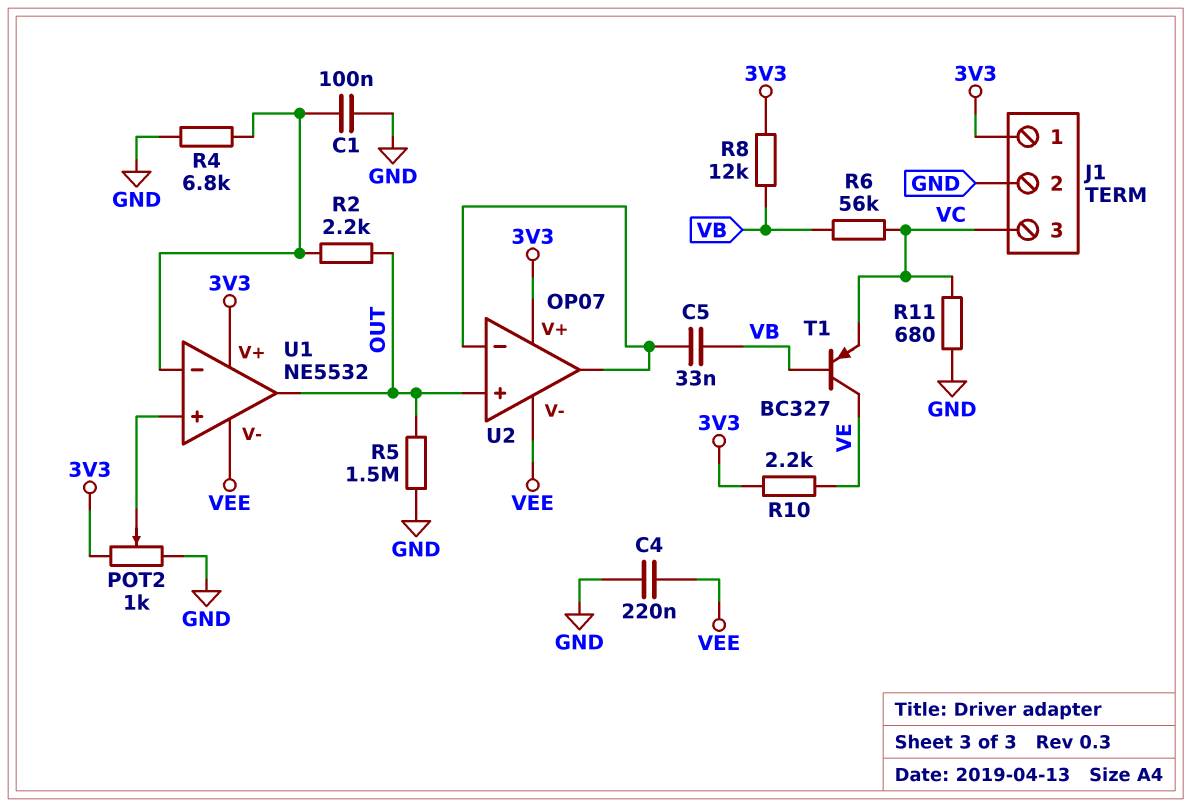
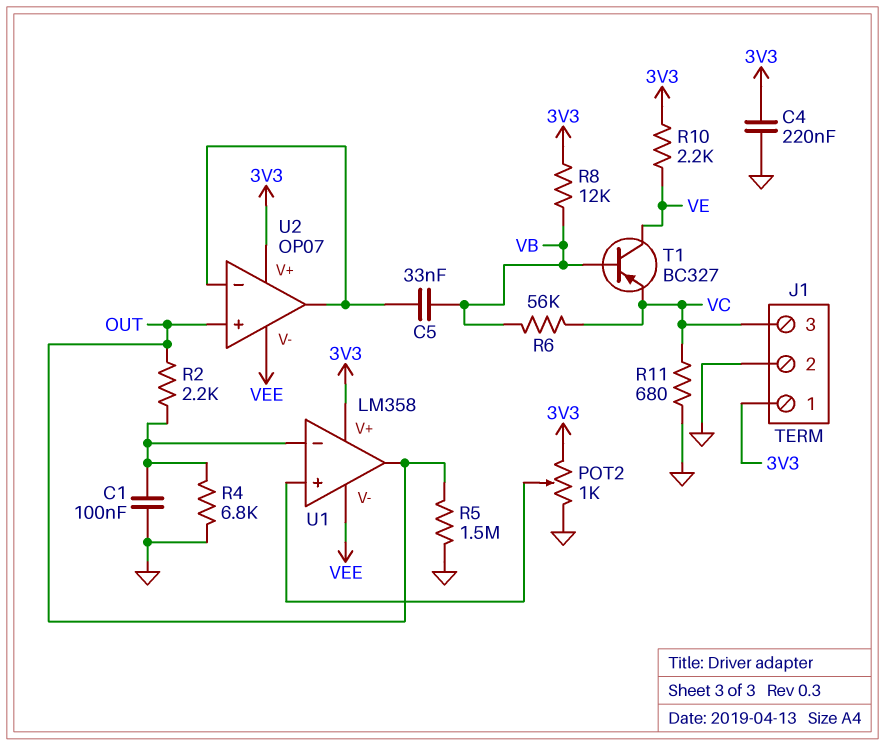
C4: 220nF (GND, VEE) -> 220nF (3V3, GND)
U1: NE5532 -> LM358

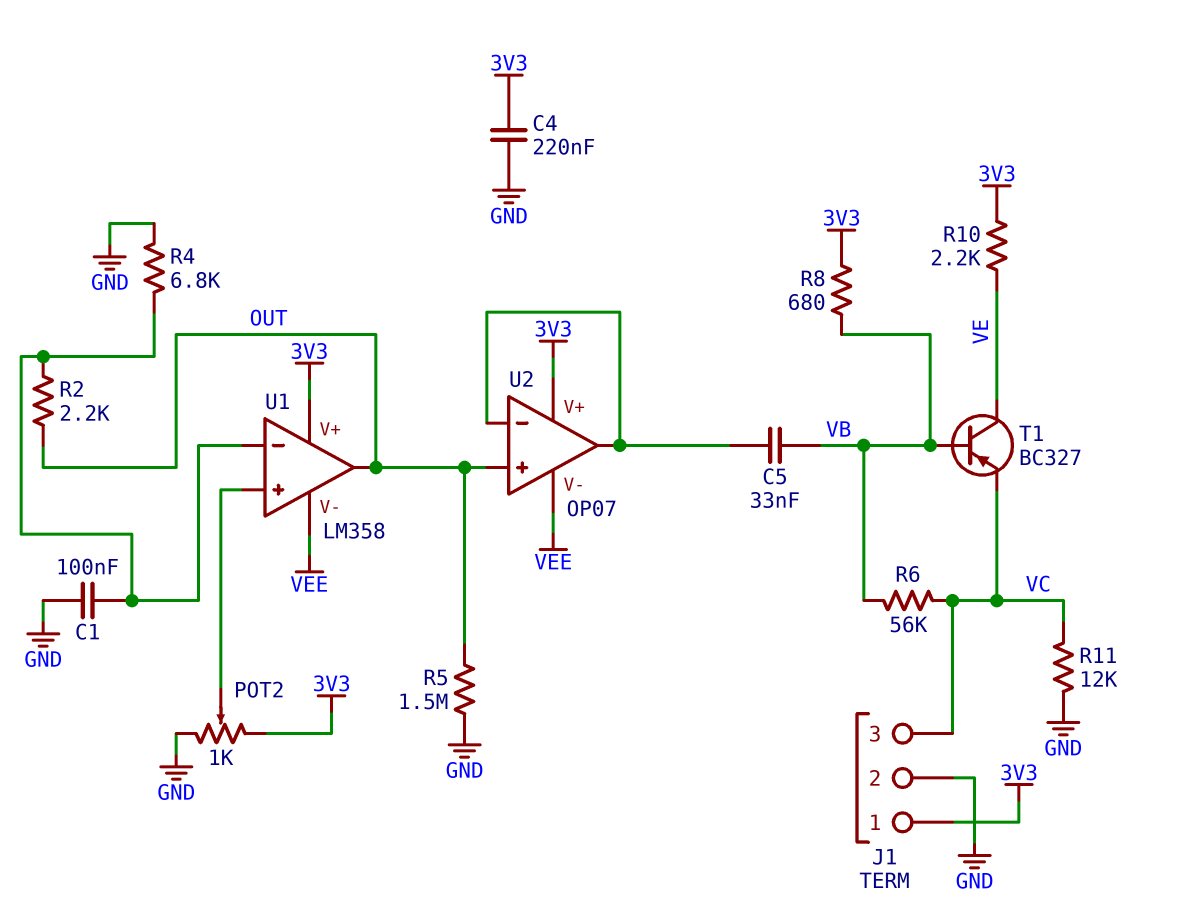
R8: 12k (3V3, VB) -> 680 (3V3, VB)
R11: 680 (GND, VC) -> 12k (GND, VC)

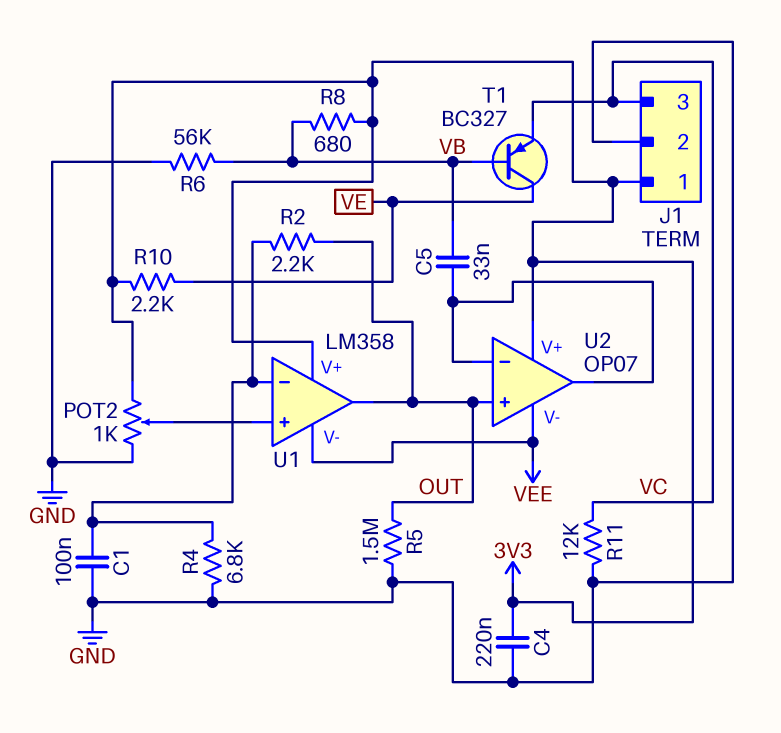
R6: 56k (VB, VC) -> 56k (GND, VB)

